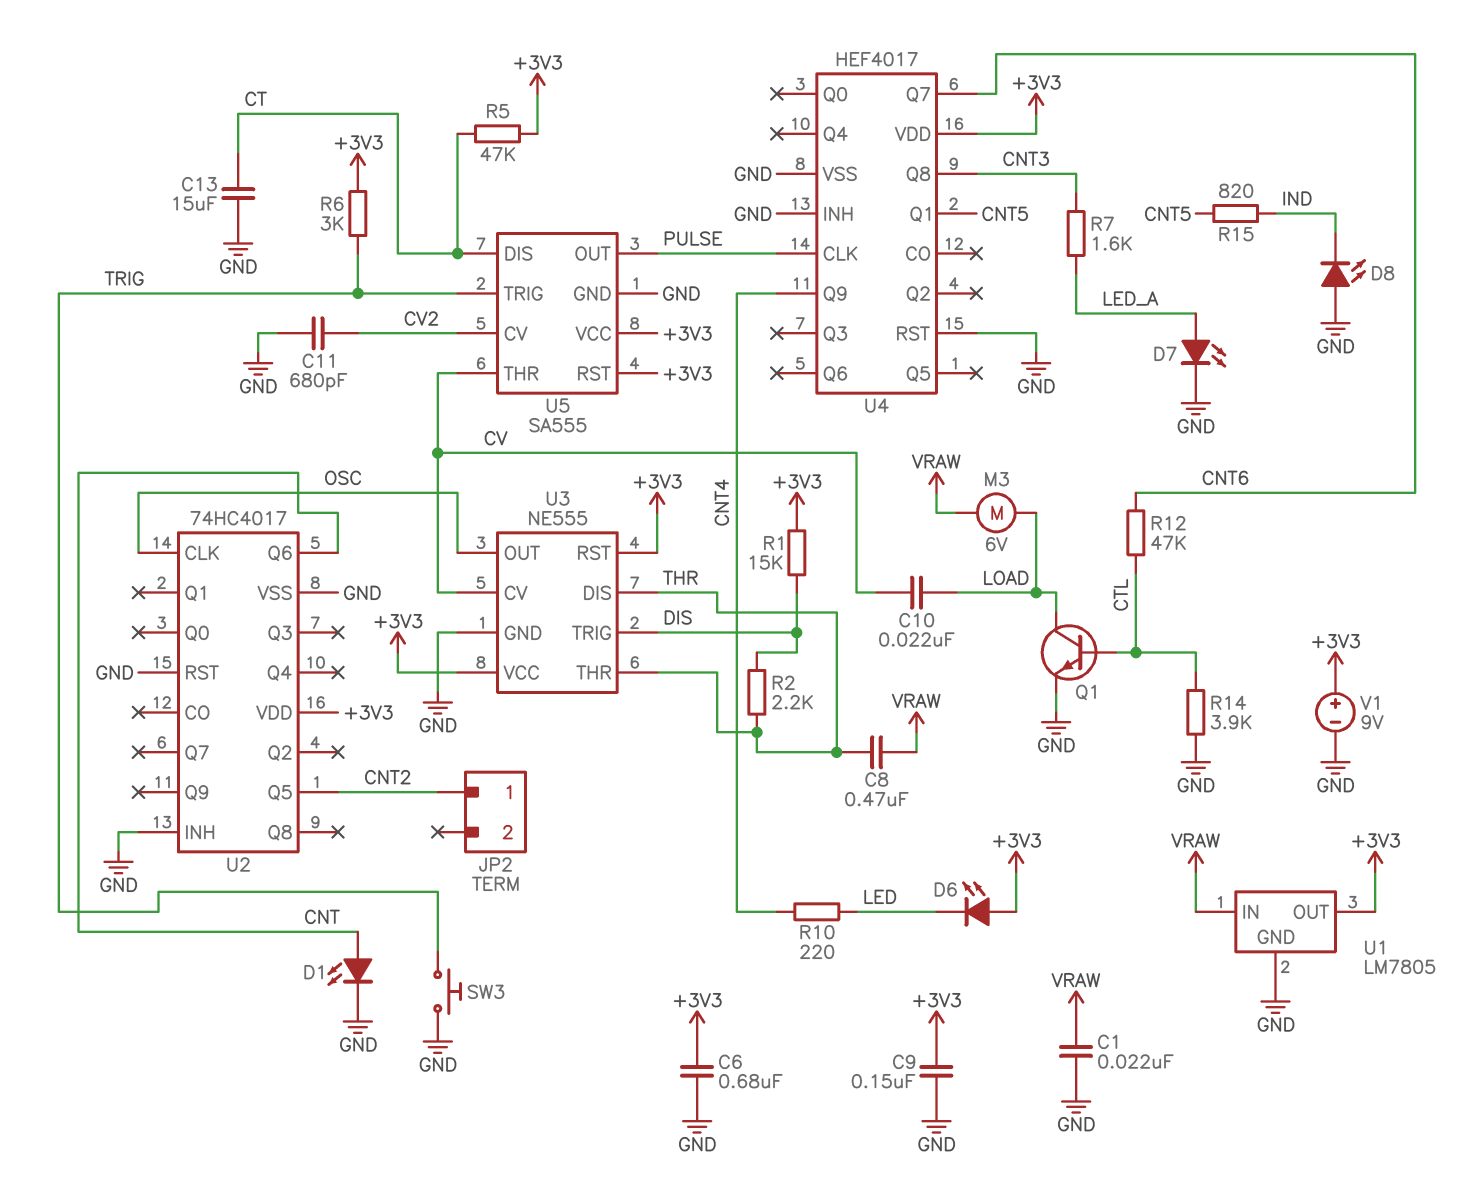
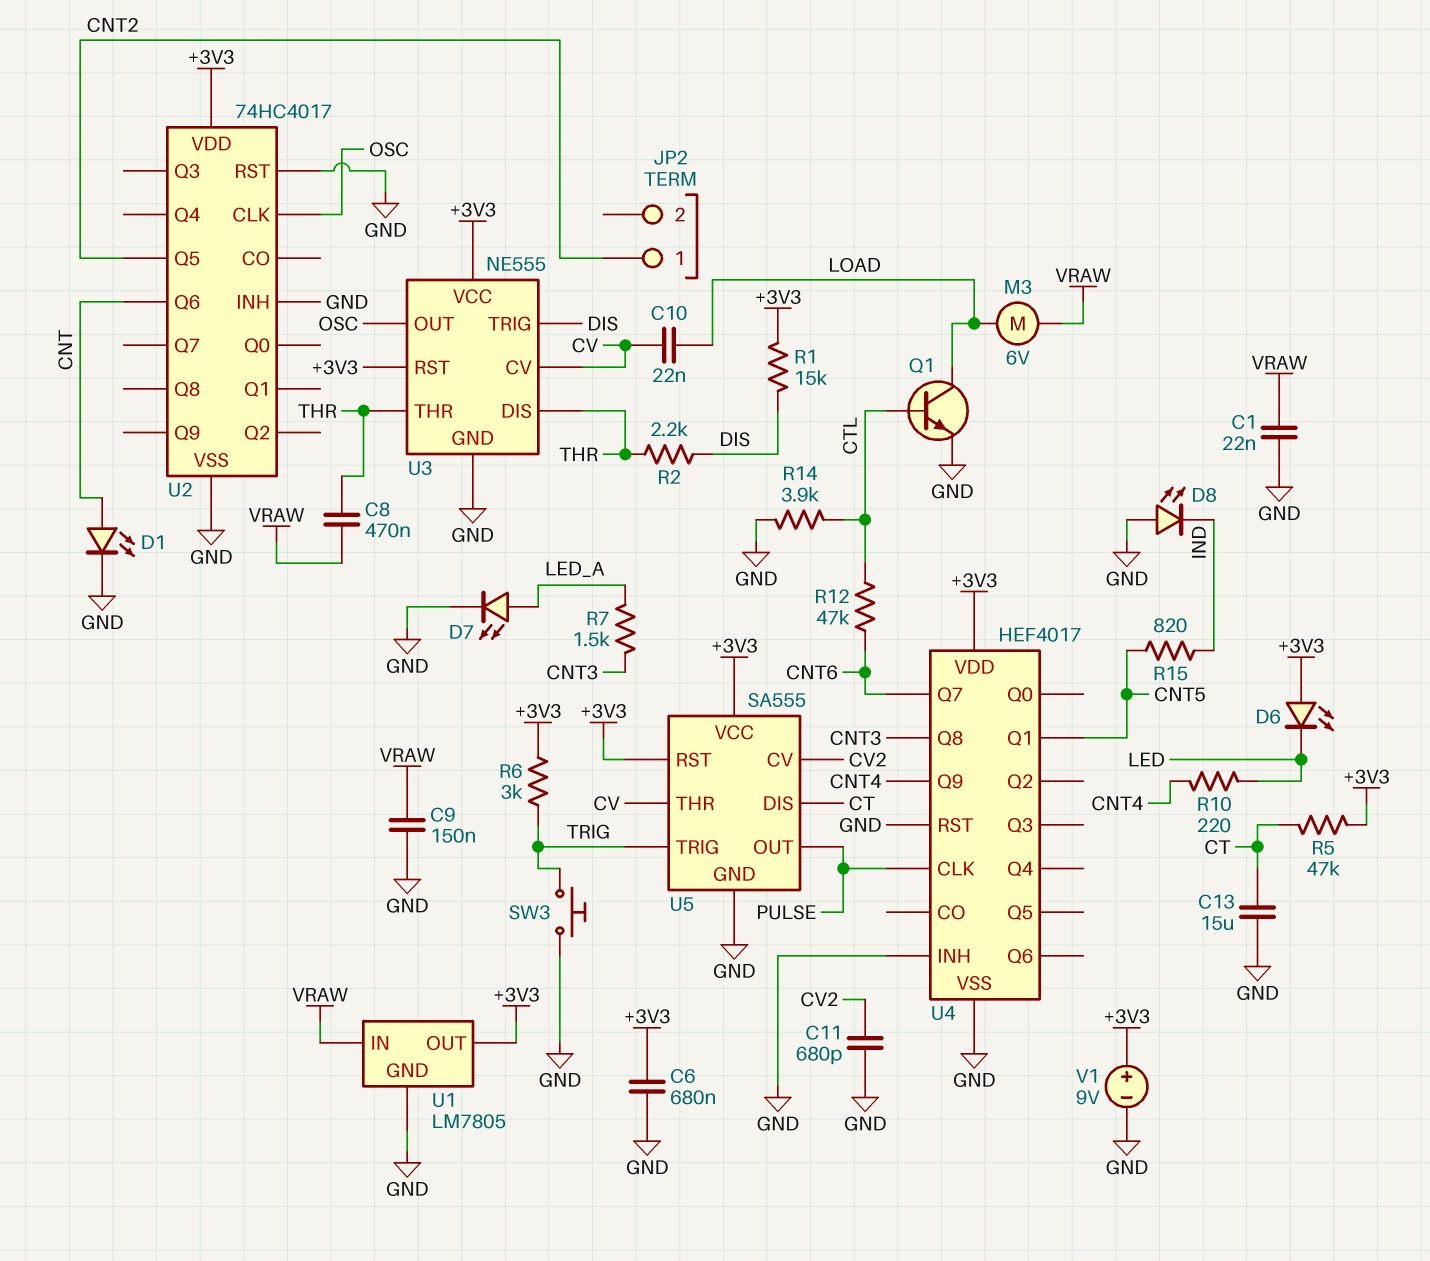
C9: 150nF (+3V3, GND) -> 150nF (GND, VRAW)
R7: 1.6k (CNT3, LED_A) -> 1.5k (CNT3, LED_A)

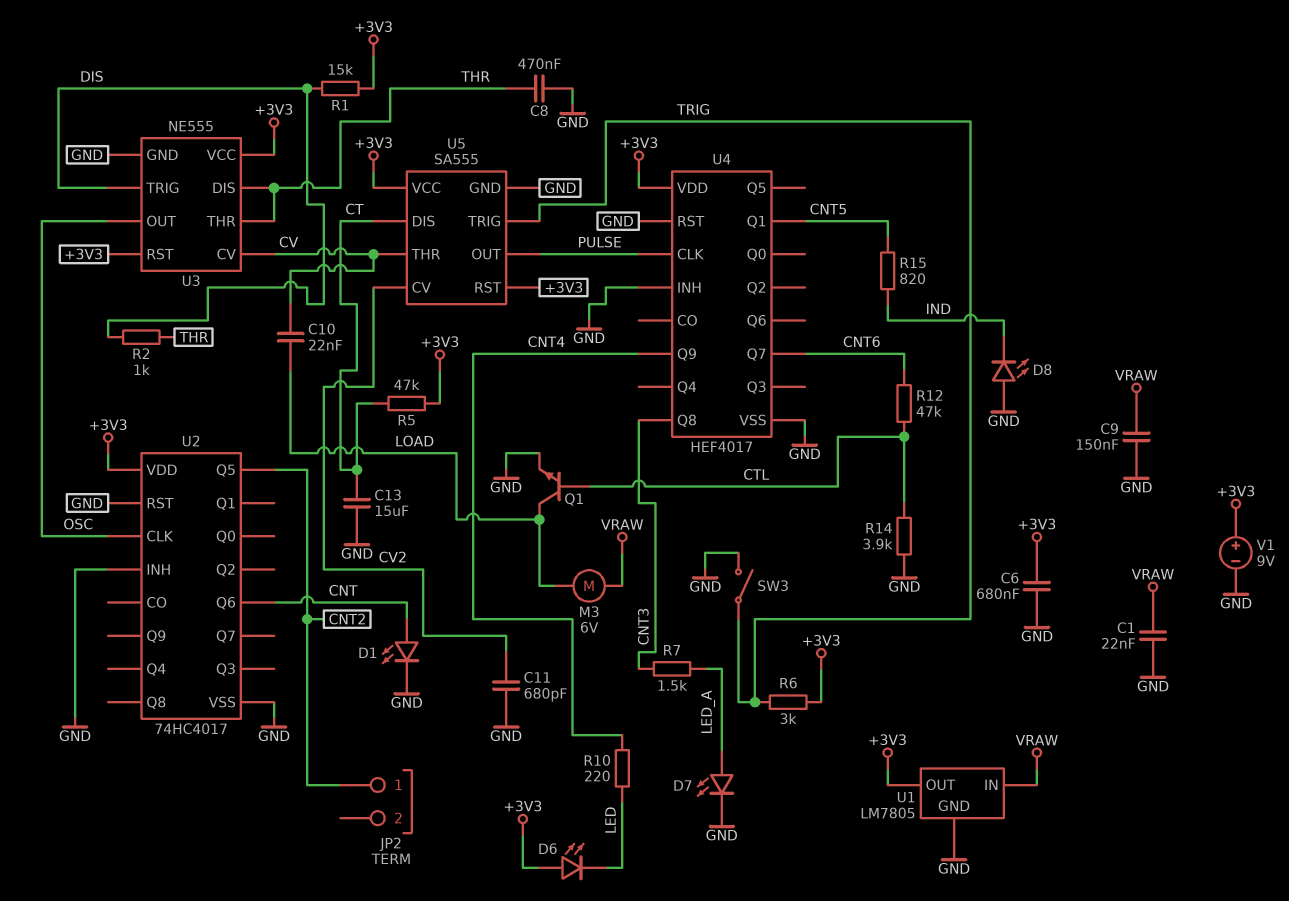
C8: 470nF (THR, VRAW) -> 470nF (GND, THR)
R2: 2.2k (DIS, THR) -> 1k (DIS, THR)
SW3: button (GND, TRIG) -> switch (GND, TRIG)

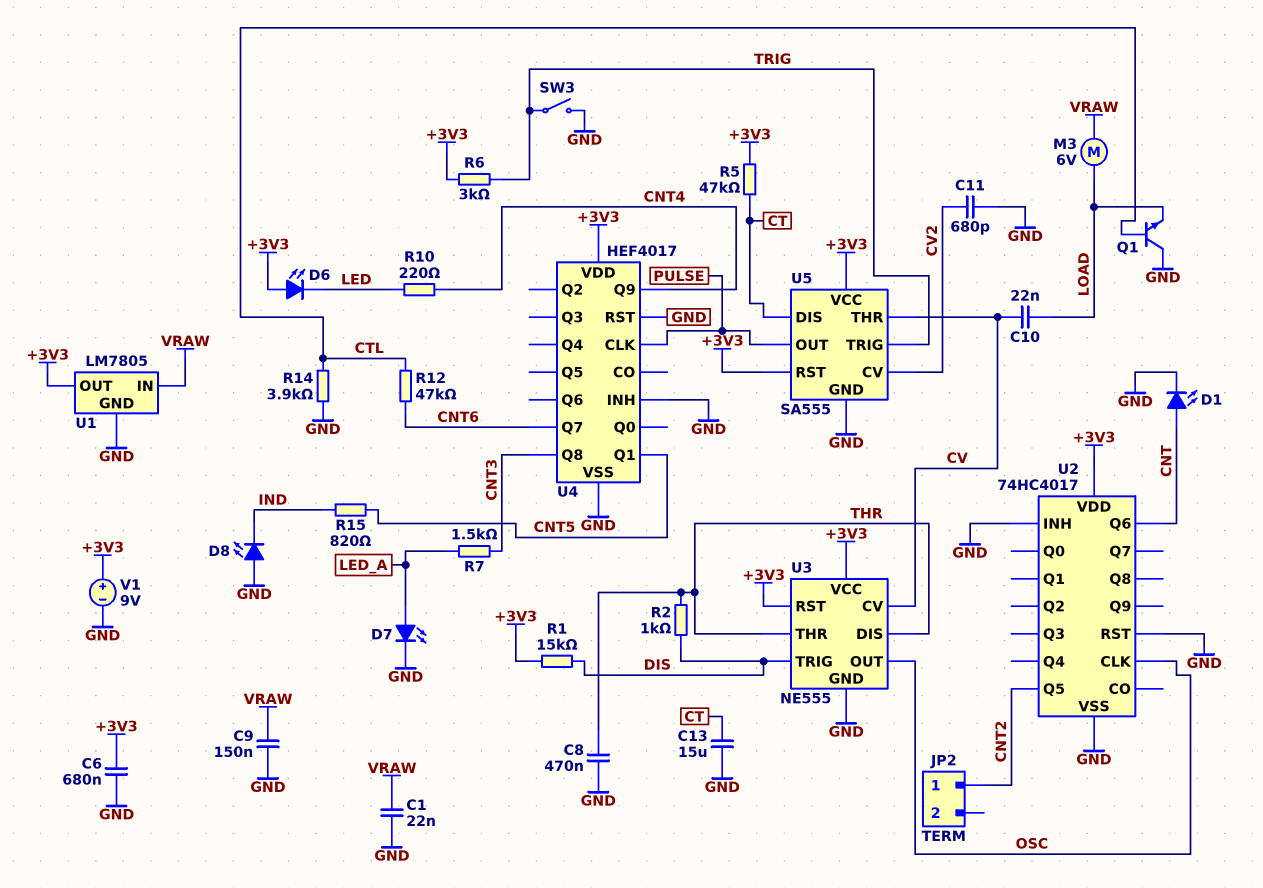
Q1: NPN (B CTL, C LOAD, E GND) -> NPN (B CTL, C GND, E LOAD)

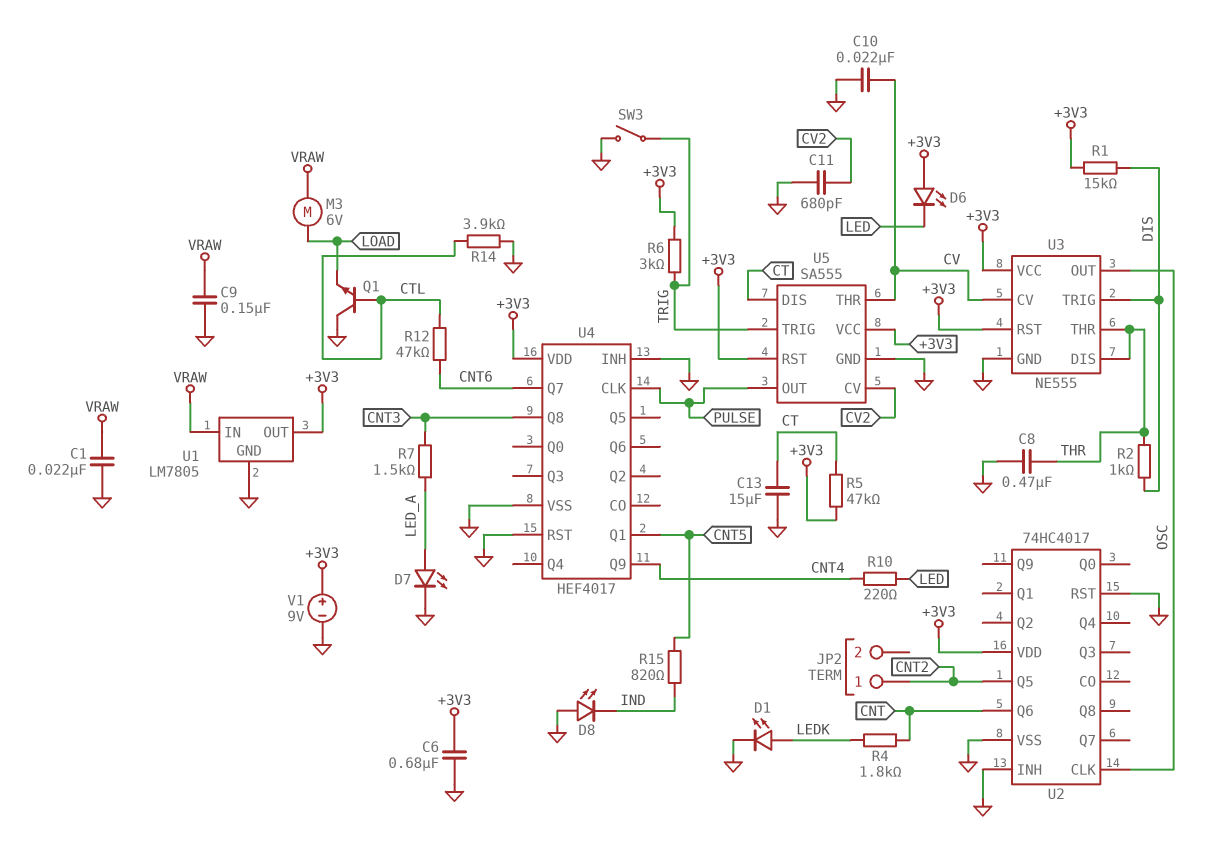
C10: 22nF (CV, LOAD) -> 22nF (CV, GND)
D1: LED (A CNT, K GND) -> LED (A LEDK, K GND)
R4: none -> 1.8k (CNT, LEDK)

